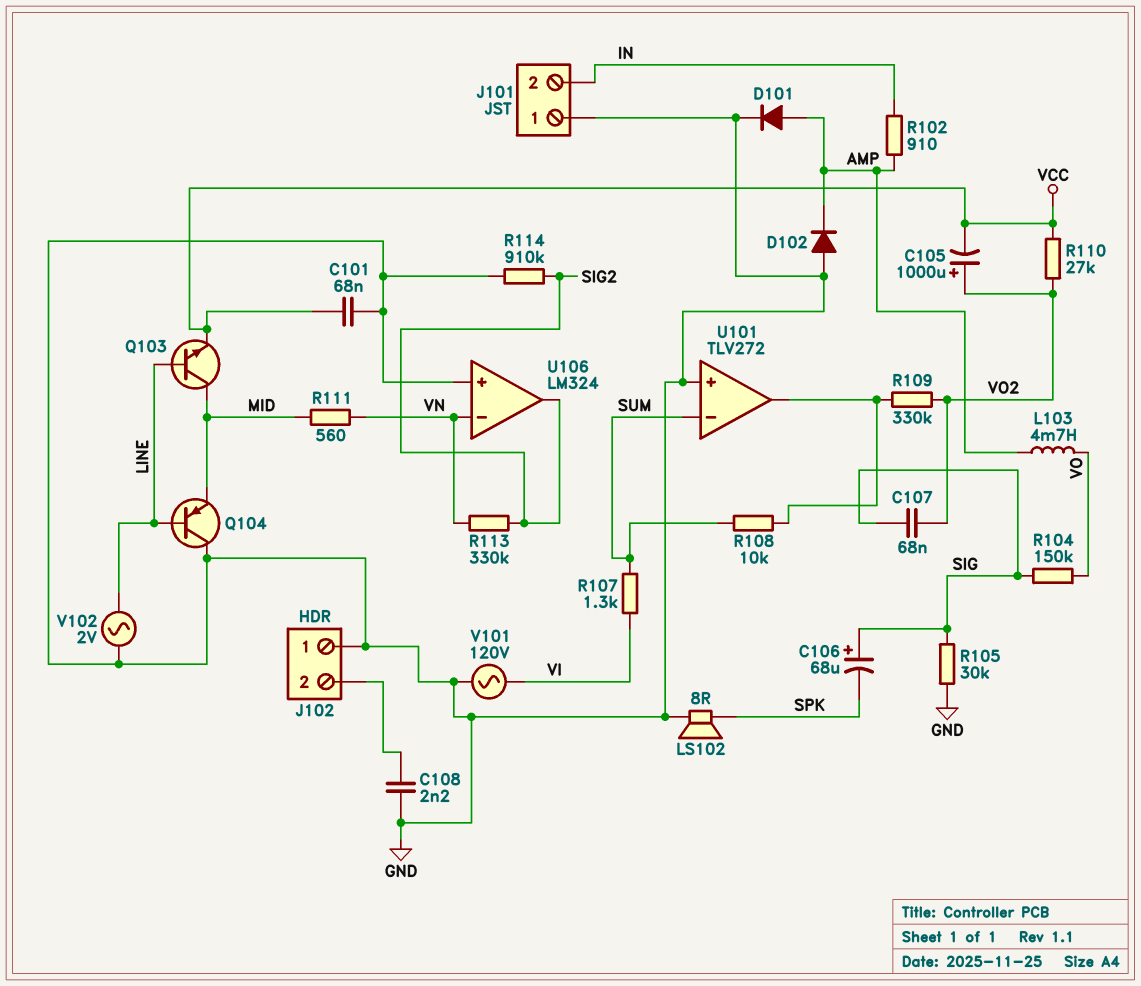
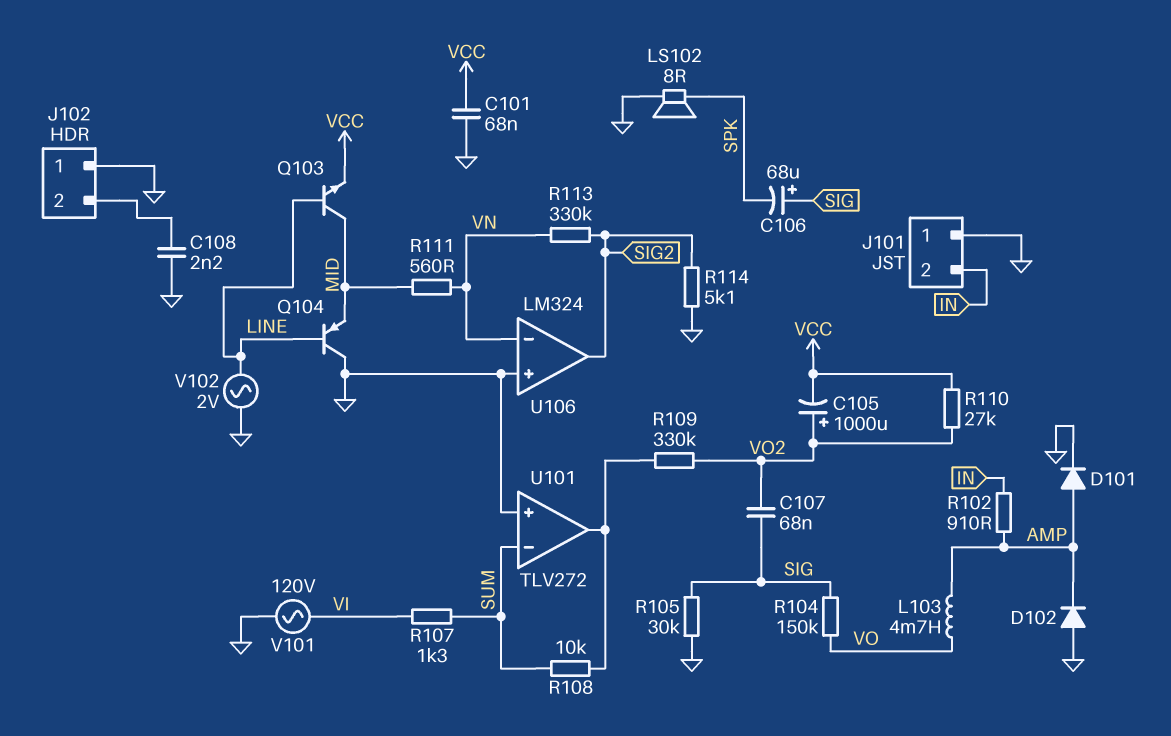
R114: 910k (GND, SIG2) -> 5.1k (GND, SIG2)

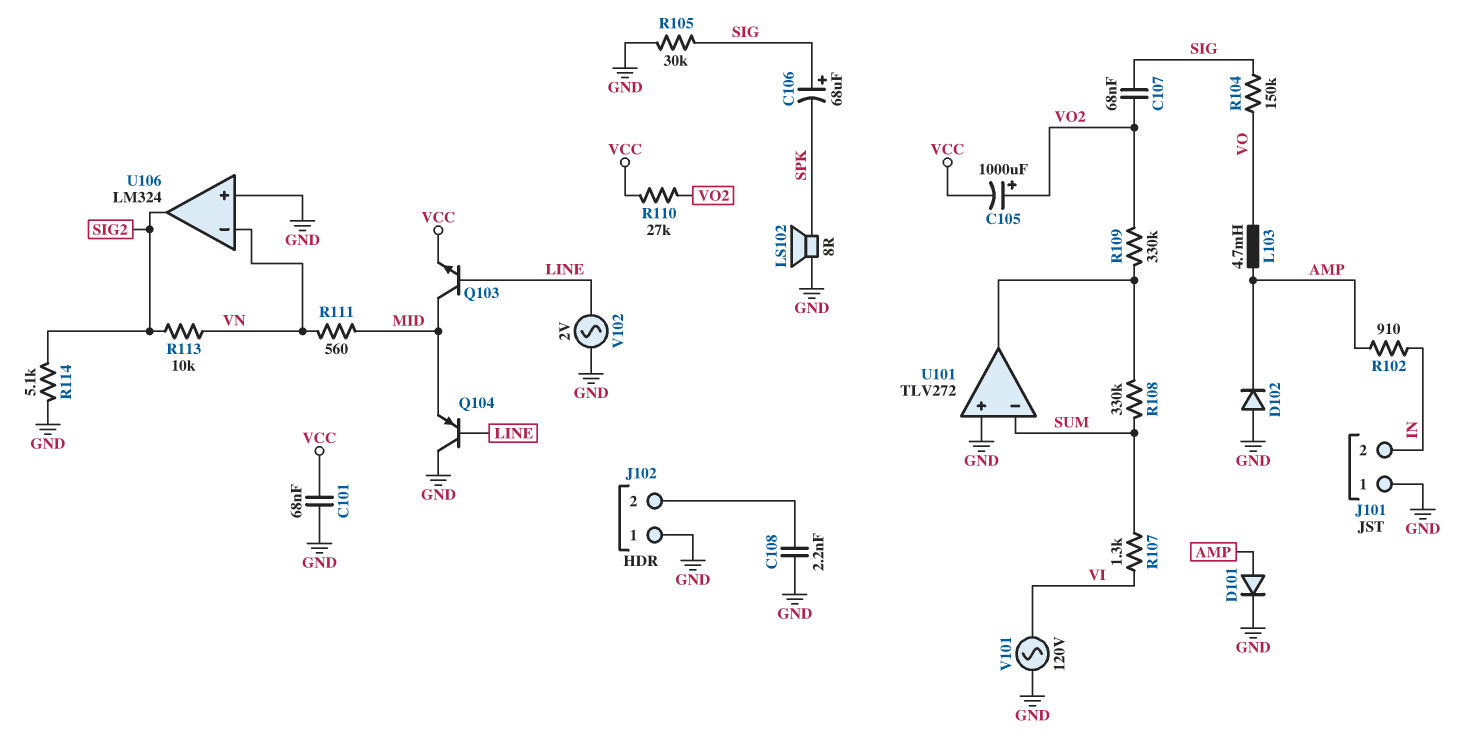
R108: 10k (SUM, U101/out) -> 330k (SUM, U101/out)
R113: 330k (SIG2, VN) -> 10k (SIG2, VN)

